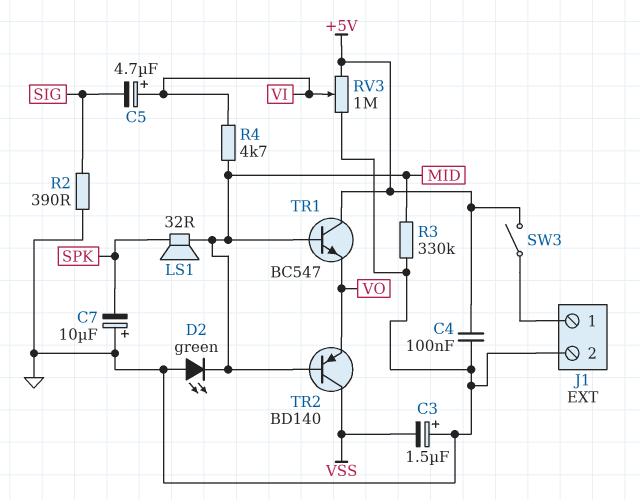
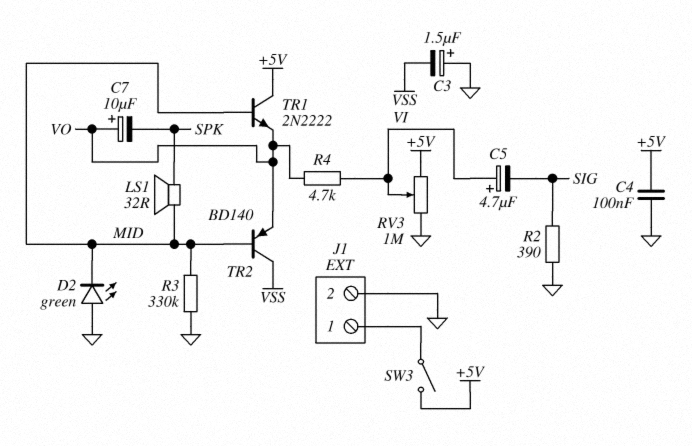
C7: 10uF (plus GND, minus SPK) -> 10uF (plus VO, minus SPK)
R4: 4.7k (MID, VI) -> 4.7k (VI, VO)
TR1: NPN BC547 (B MID, C +5V, E VO) -> NPN 2N2222 (B MID, C +5V, E VO)

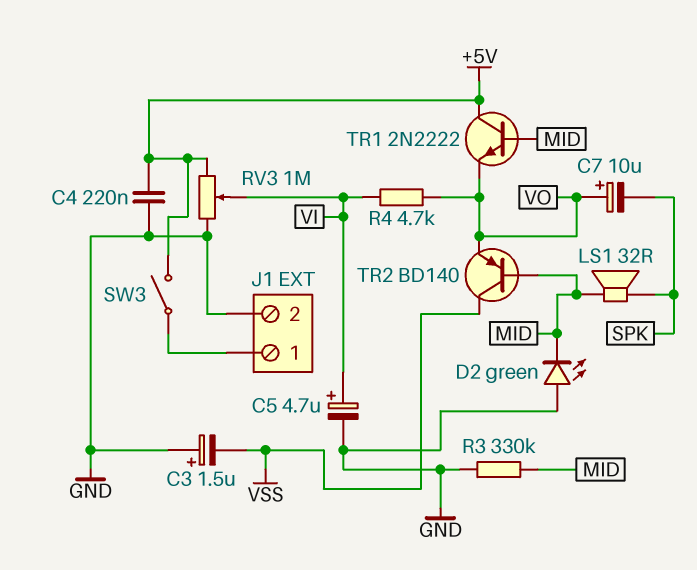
C4: 100nF (+5V, GND) -> 220nF (+5V, GND)
C5: 4.7uF (plus VI, minus SIG) -> 4.7uF (plus VI, minus GND)
R2: 390 (GND, SIG) -> none

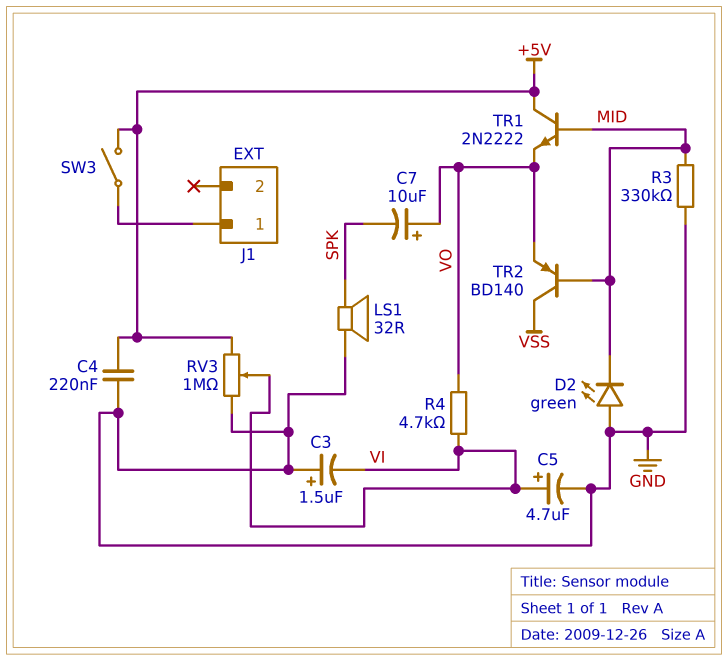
C3: 1.5uF (plus GND, minus VSS) -> 1.5uF (plus GND, minus VI)
J1 pin 2: GND -> none
LS1: speaker 32R (MID, SPK) -> speaker 32R (GND, SPK)

